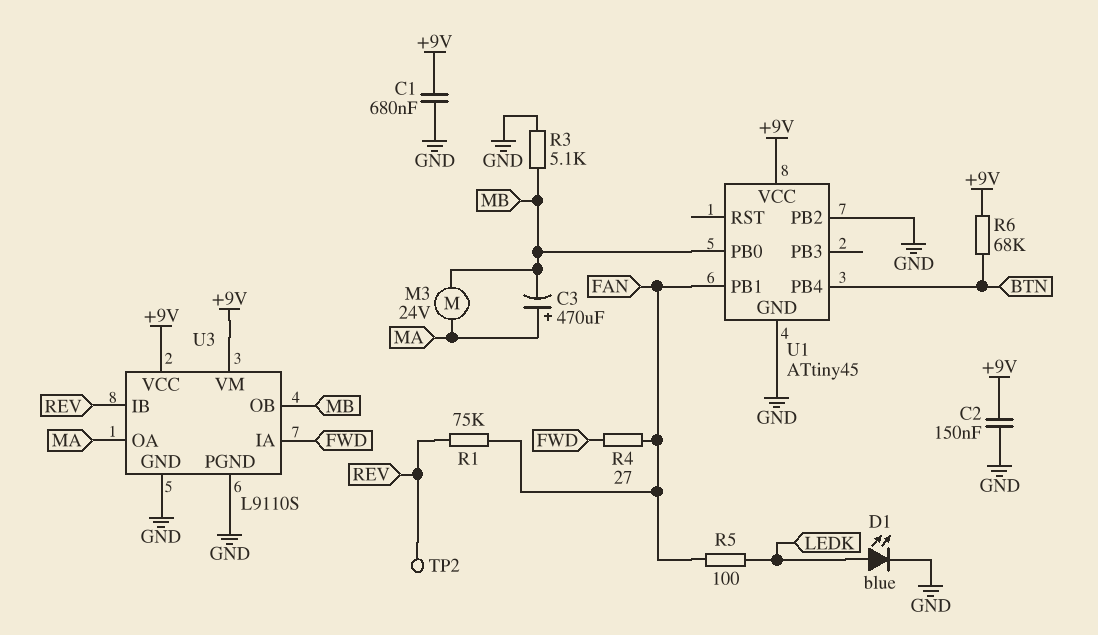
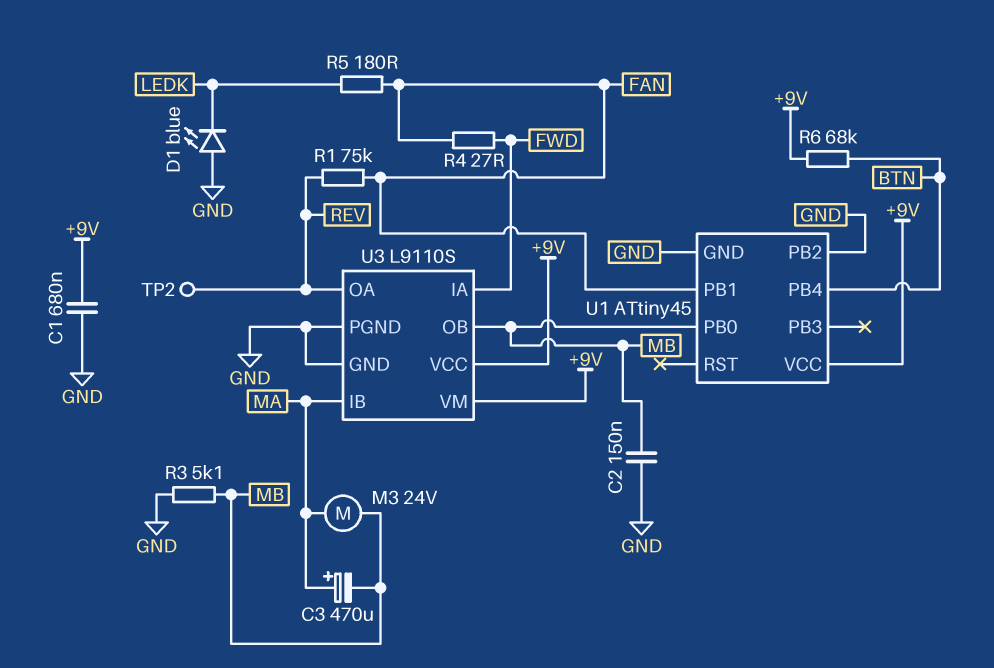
C2: 150nF (+9V, GND) -> 150nF (GND, MB)
D1: LED blue (A LEDK, K GND) -> LED blue (A GND, K LEDK)
R5: 100 (FAN, LEDK) -> 180 (FAN, LEDK)
U3 pin IB: REV -> MA
U3 pin OA: MA -> REV

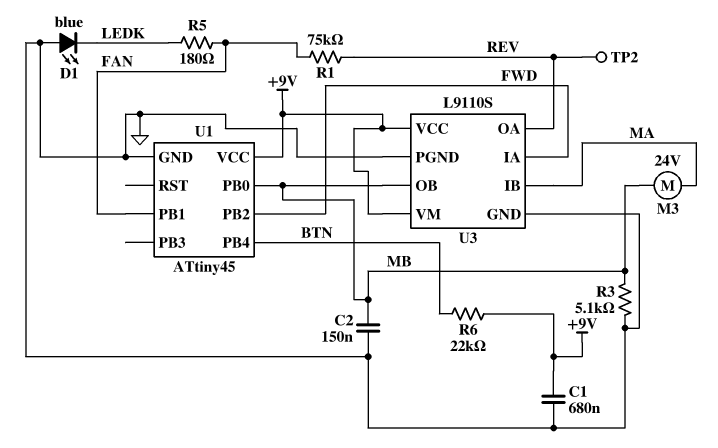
C3: 470uF (plus MA, minus MB) -> none
R4: 27 (FAN, FWD) -> none
R6: 68k (+9V, BTN) -> 22k (+9V, BTN)
U1 pin PB2: GND -> FWD

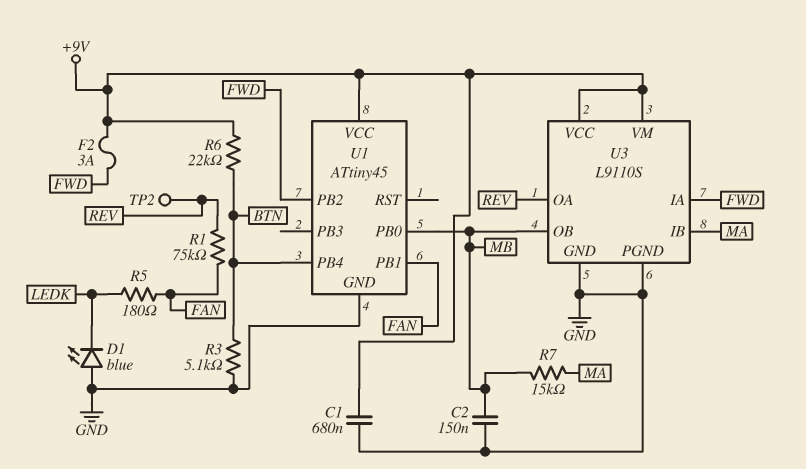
F2: none -> 3A (+9V, FWD)
M3: motor 24V (MA, MB) -> none
R3: 5.1k (GND, MB) -> 5.1k (BTN, GND)
R7: none -> 15k (MA, MB)

